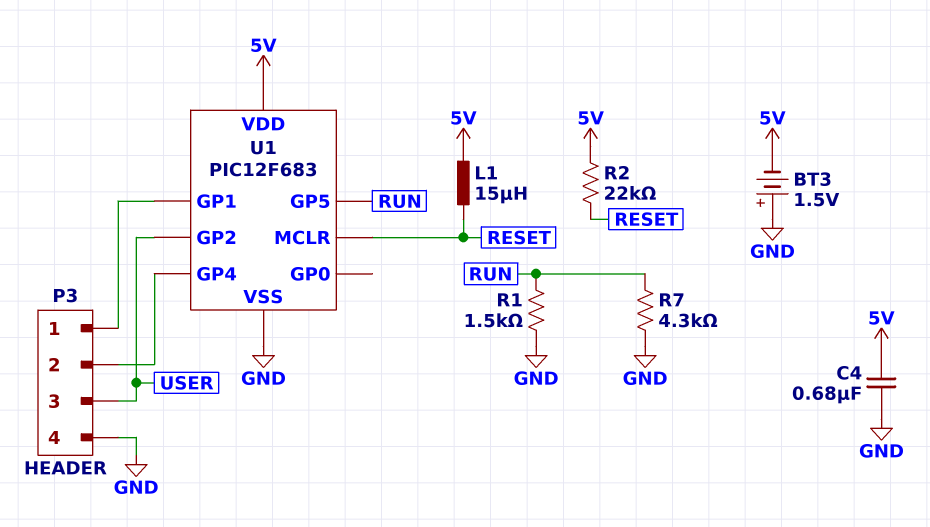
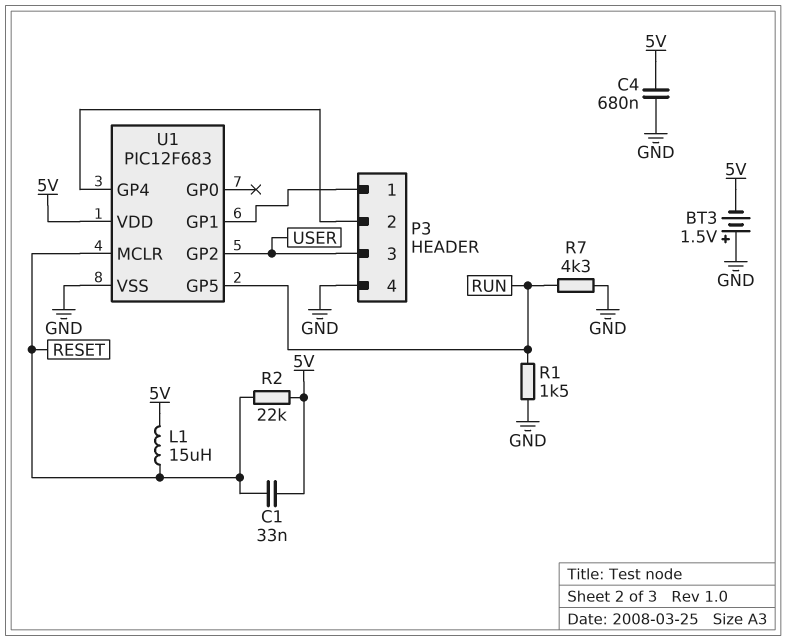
C1: none -> 33nF (5V, RESET)

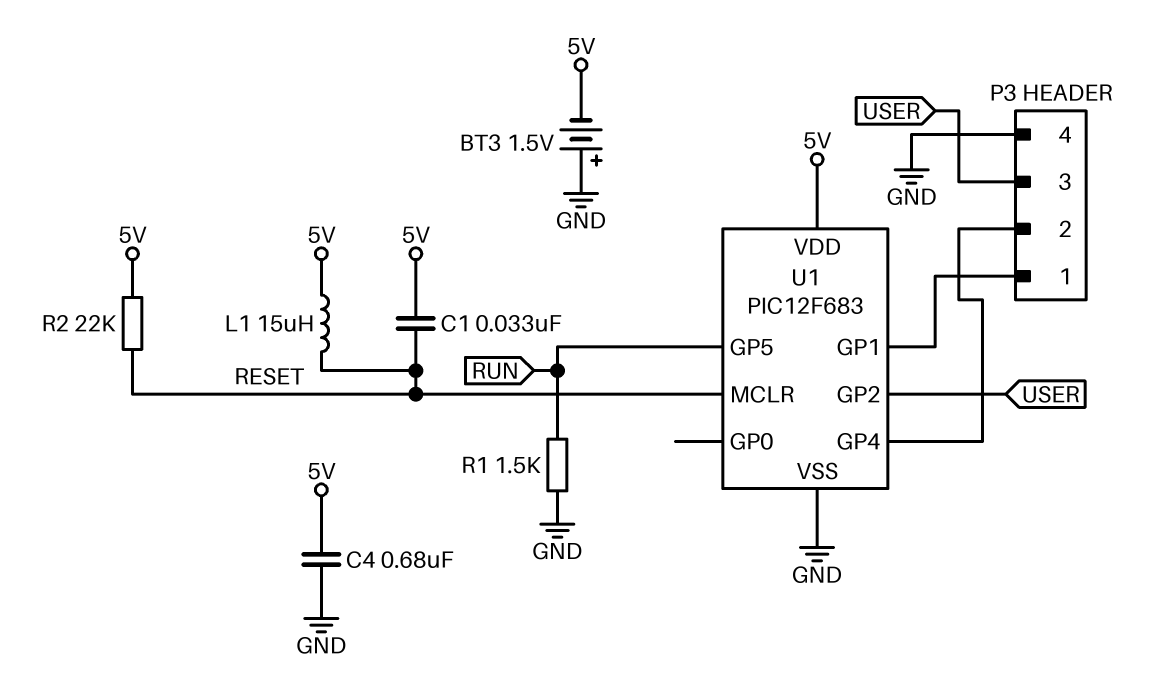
R7: 4.3k (GND, RUN) -> none

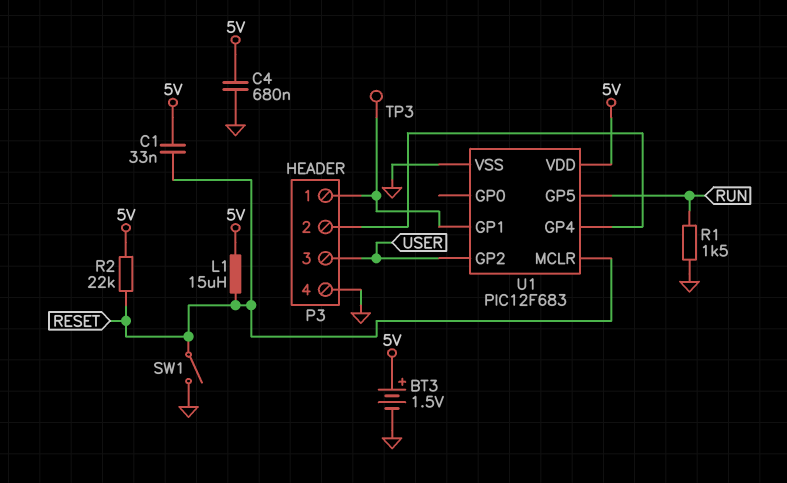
BT3: 1.5V (plus GND, minus 5V) -> 1.5V (plus 5V, minus GND)
SW1: none -> switch (GND, RESET)
TP3: none -> test point (P3/1)

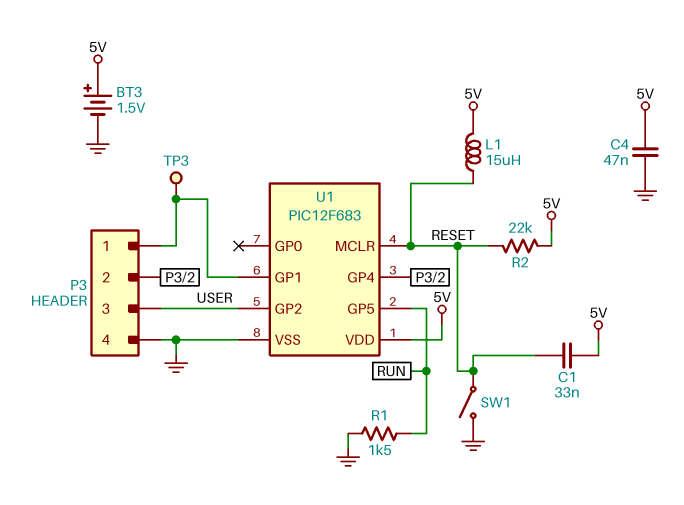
C4: 680nF (5V, GND) -> 47nF (5V, GND)

